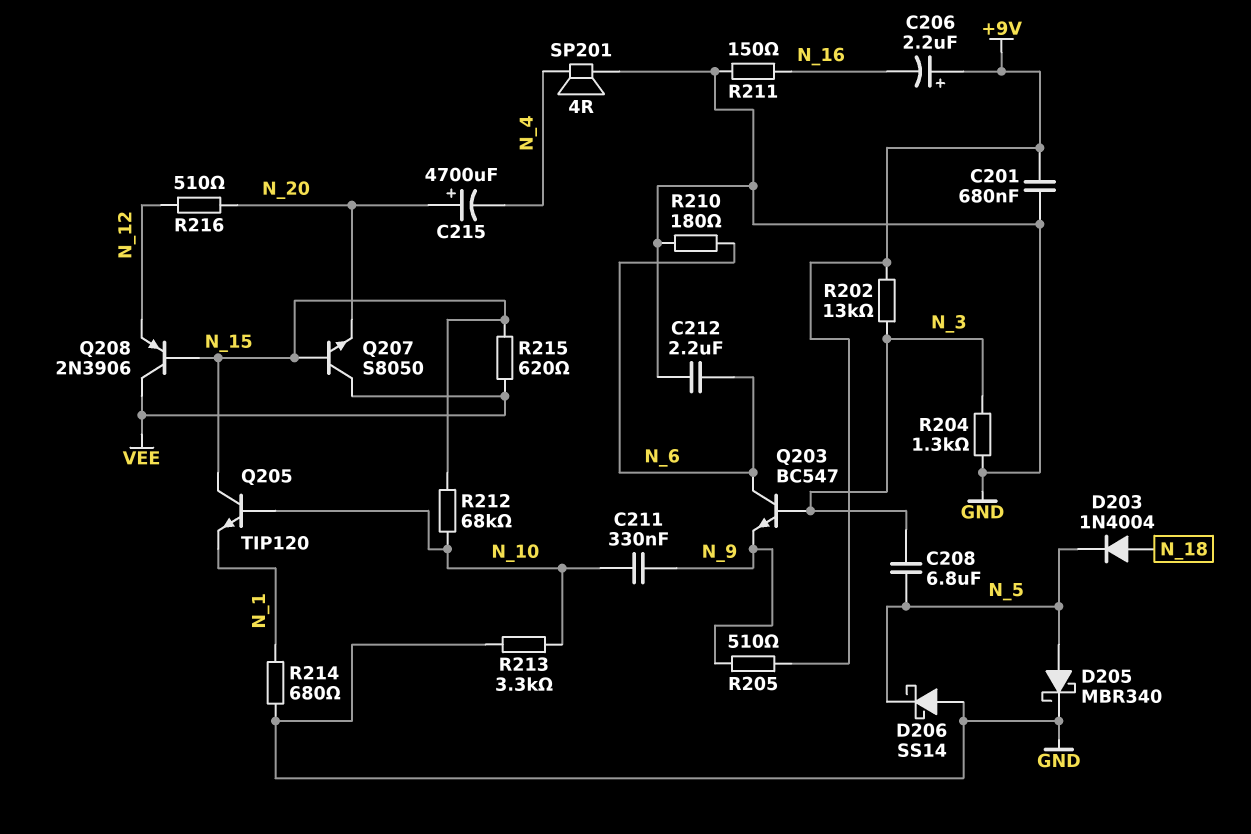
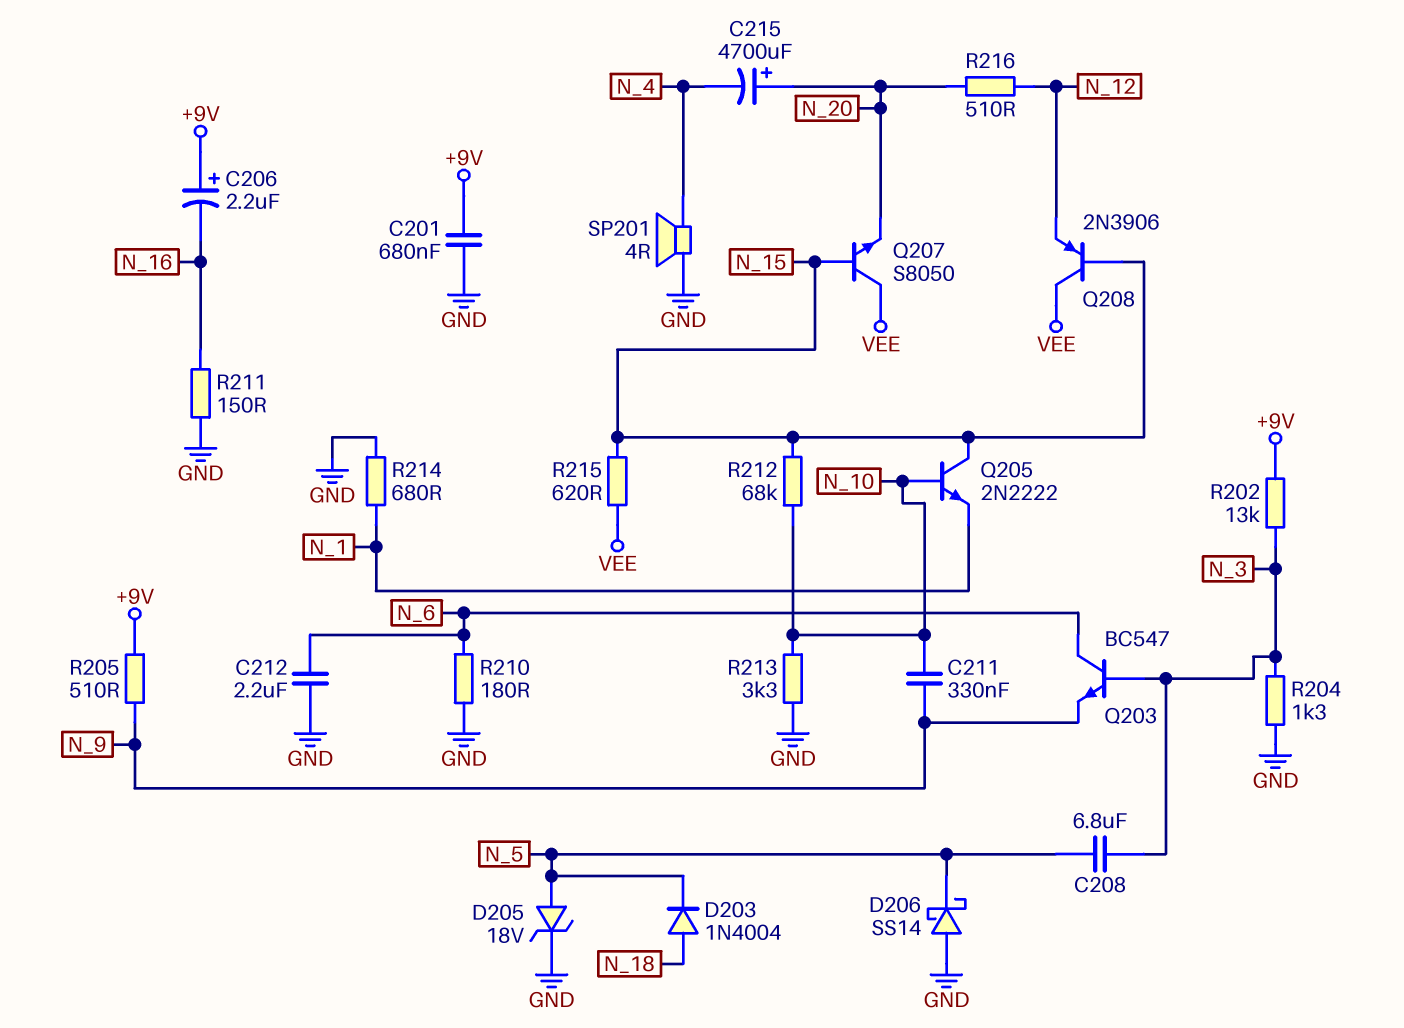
D205: schottky MBR340 (A N_5, K GND) -> zener 18V (A N_5, K GND)
Q205: NPN TIP120 (B N_10, C N_15, E N_1) -> NPN 2N2222 (B N_10, C N_15, E N_1)

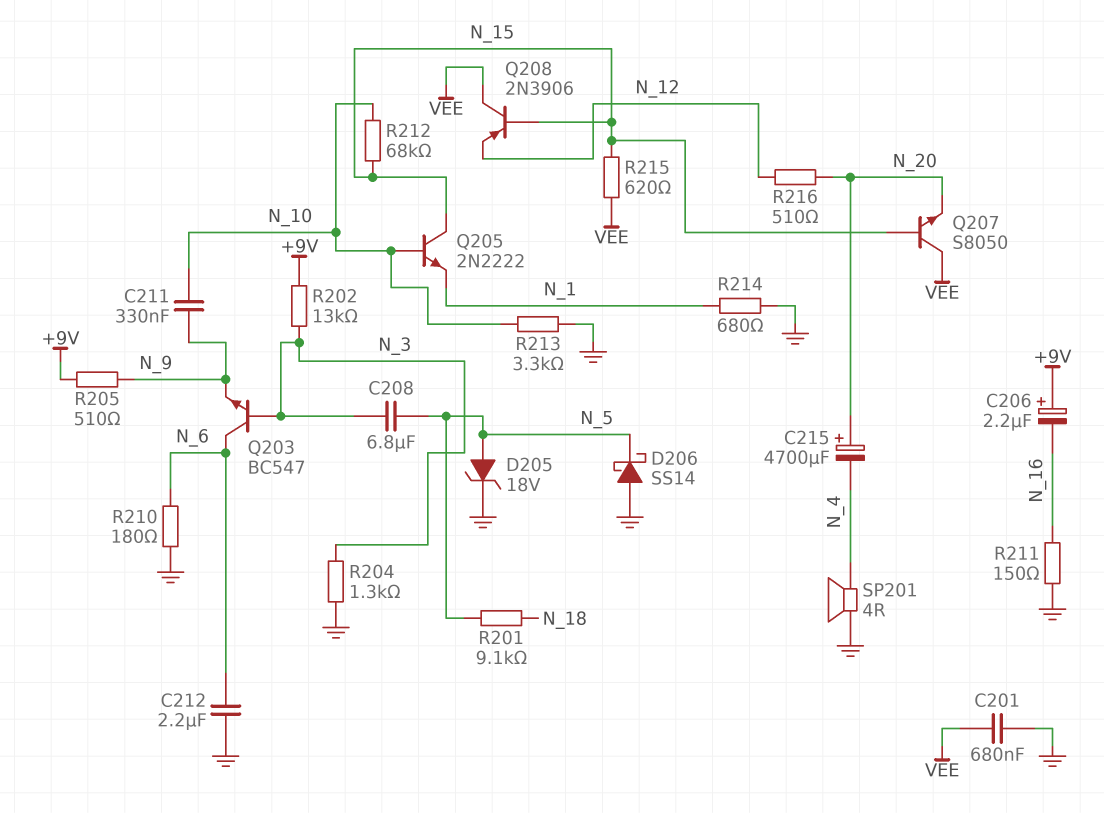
C201: 680nF (+9V, GND) -> 680nF (GND, VEE)
D203: diode 1N4004 (A N_18, K N_5) -> none
R201: none -> 9.1k (N_5, N_18)

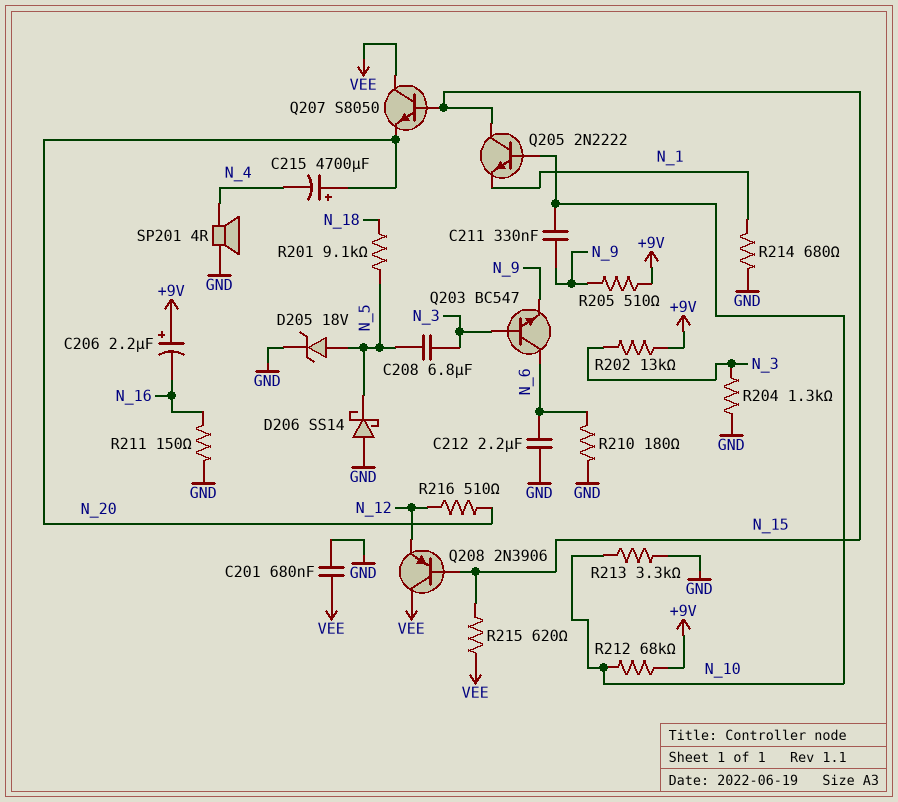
R212: 68k (N_10, N_15) -> 68k (+9V, N_10)

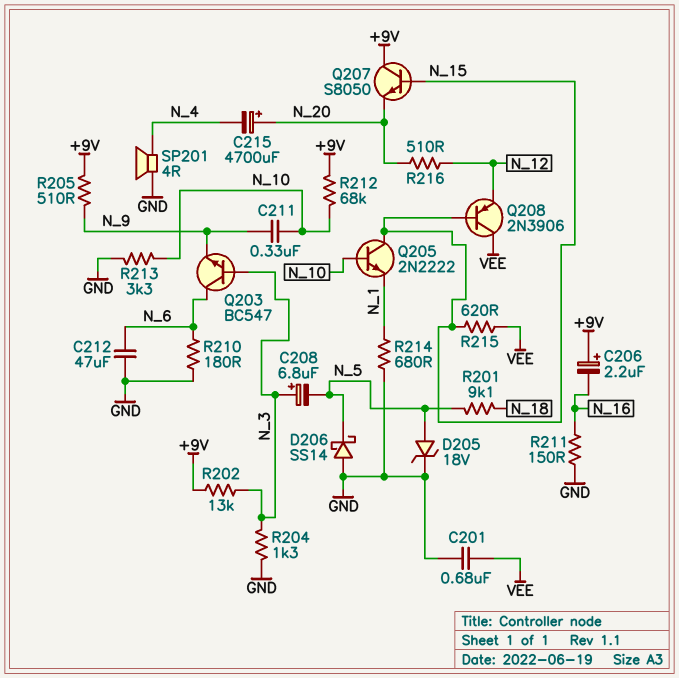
C208: 6.8uF (N_3, N_5) -> 6.8uF (plus N_3, minus N_5)
C212: 2.2uF (GND, N_6) -> 47uF (GND, N_6)
Q207: NPN S8050 (B N_15, C VEE, E N_20) -> NPN S8050 (B N_15, C +9V, E N_20)

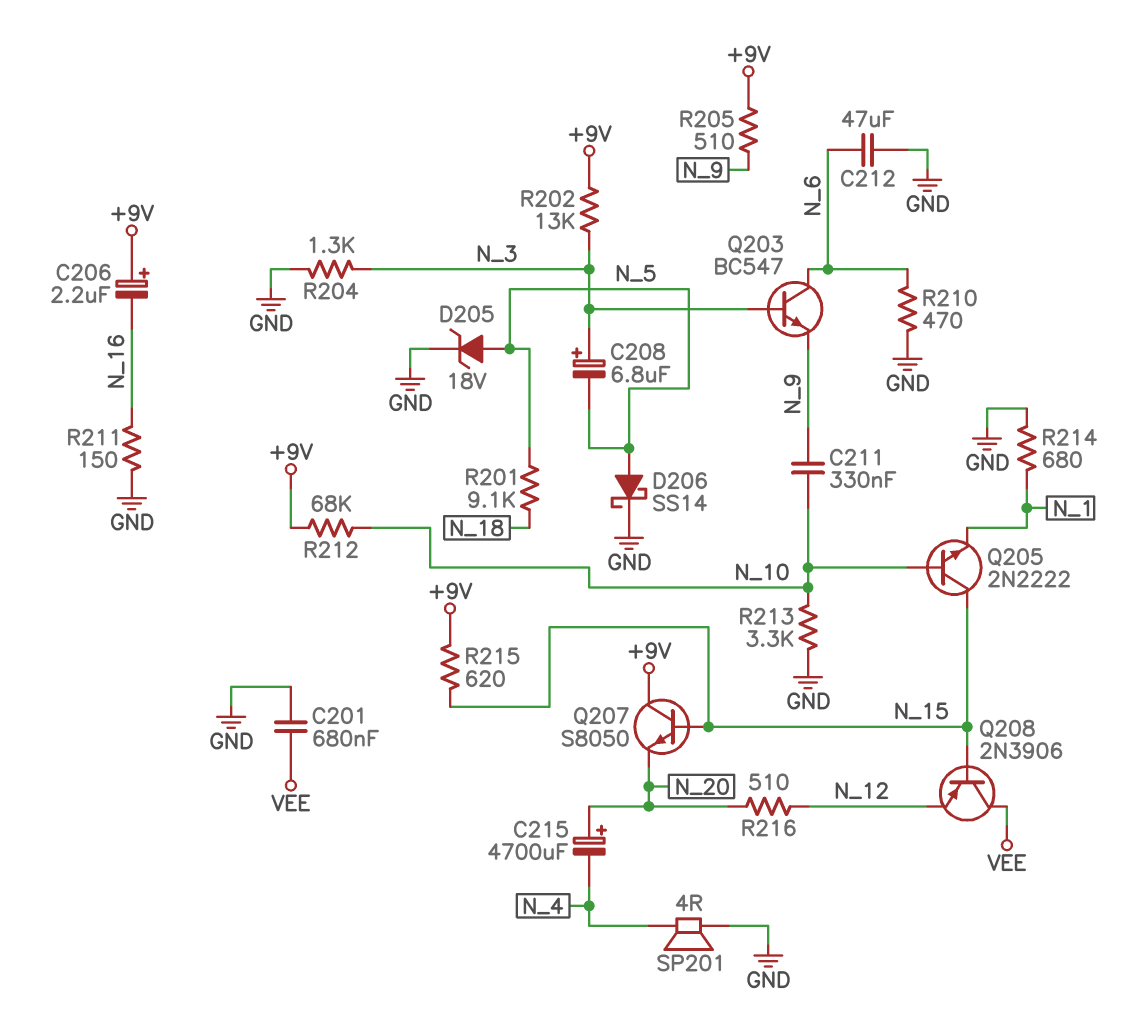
D206: schottky SS14 (A GND, K N_5) -> schottky SS14 (A N_5, K GND)
R210: 180 (GND, N_6) -> 470 (GND, N_6)
R215: 620 (N_15, VEE) -> 620 (+9V, N_15)

